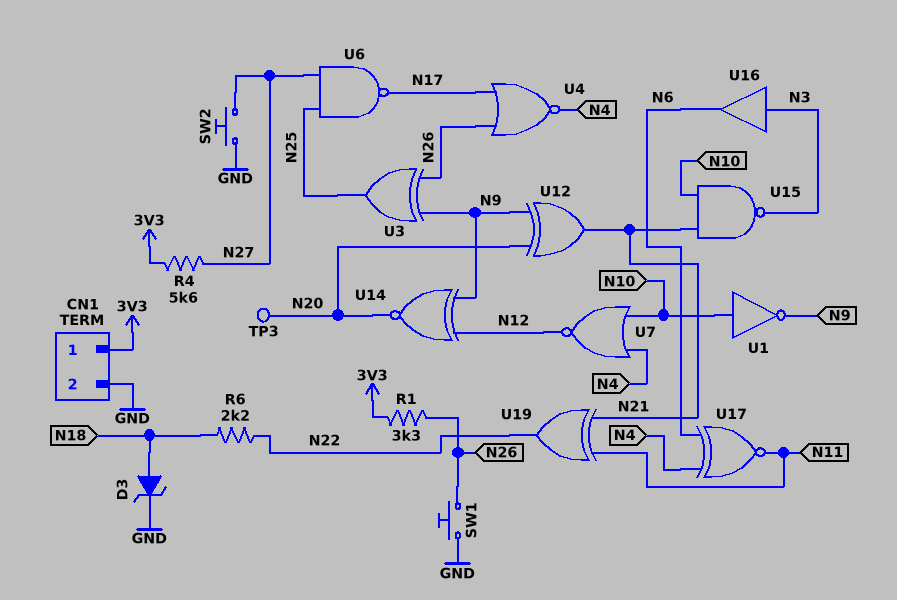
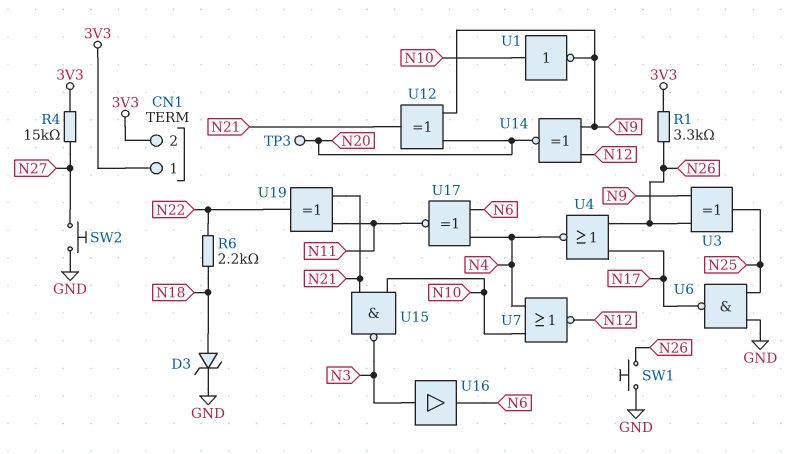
CN1 pin 2: GND -> 3V3
R4: 5.6k (3V3, N27) -> 15k (3V3, N27)
U6: NAND (in N25, in N27, out N17) -> NAND (in GND, in N25, out N17)

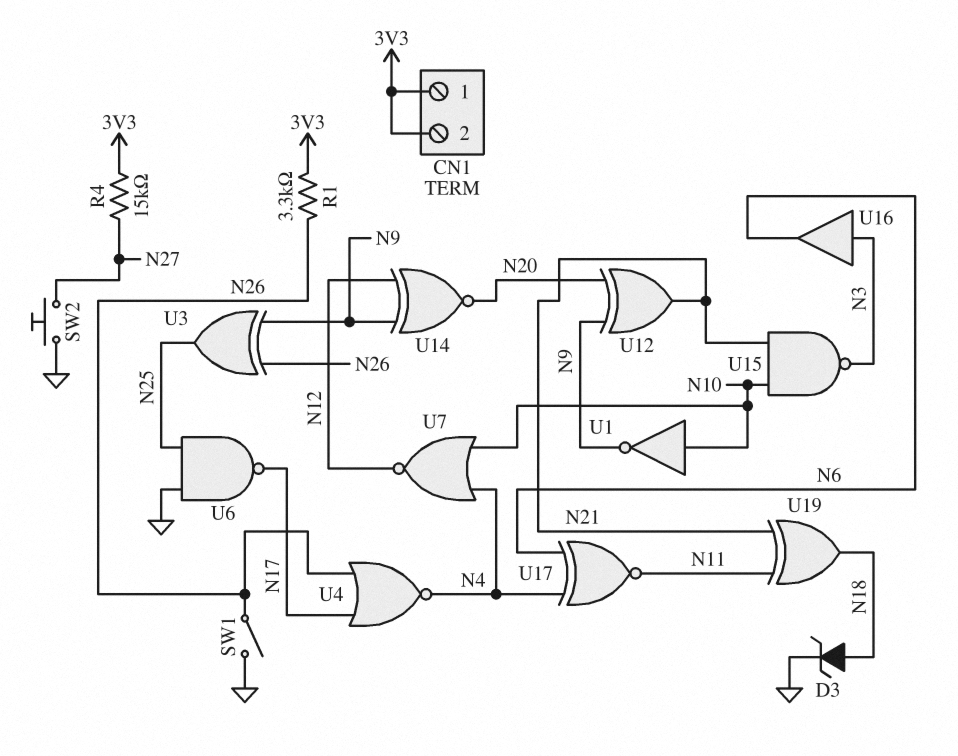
R6: 2.2k (N18, N22) -> none
SW1: button (GND, N26) -> switch (GND, N26)
TP3: test point (N20) -> none
U19: XOR (in N11, in N21, out N22) -> XOR (in N11, in N21, out N18)

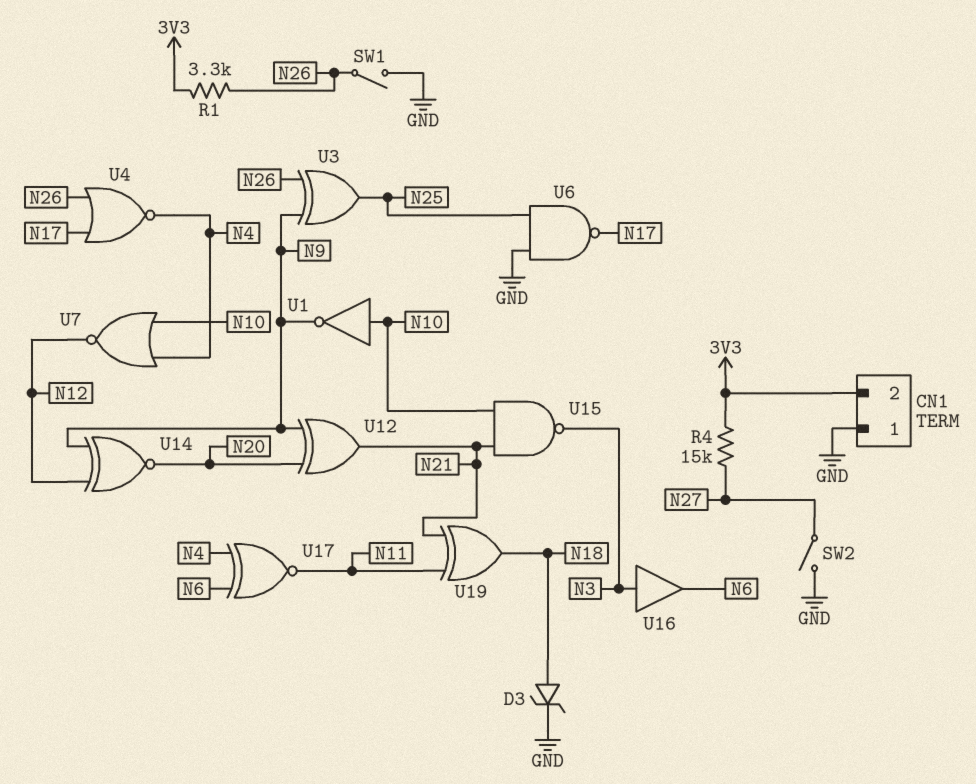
CN1 pin 1: 3V3 -> GND
SW2: button (GND, N27) -> switch (GND, N27)

